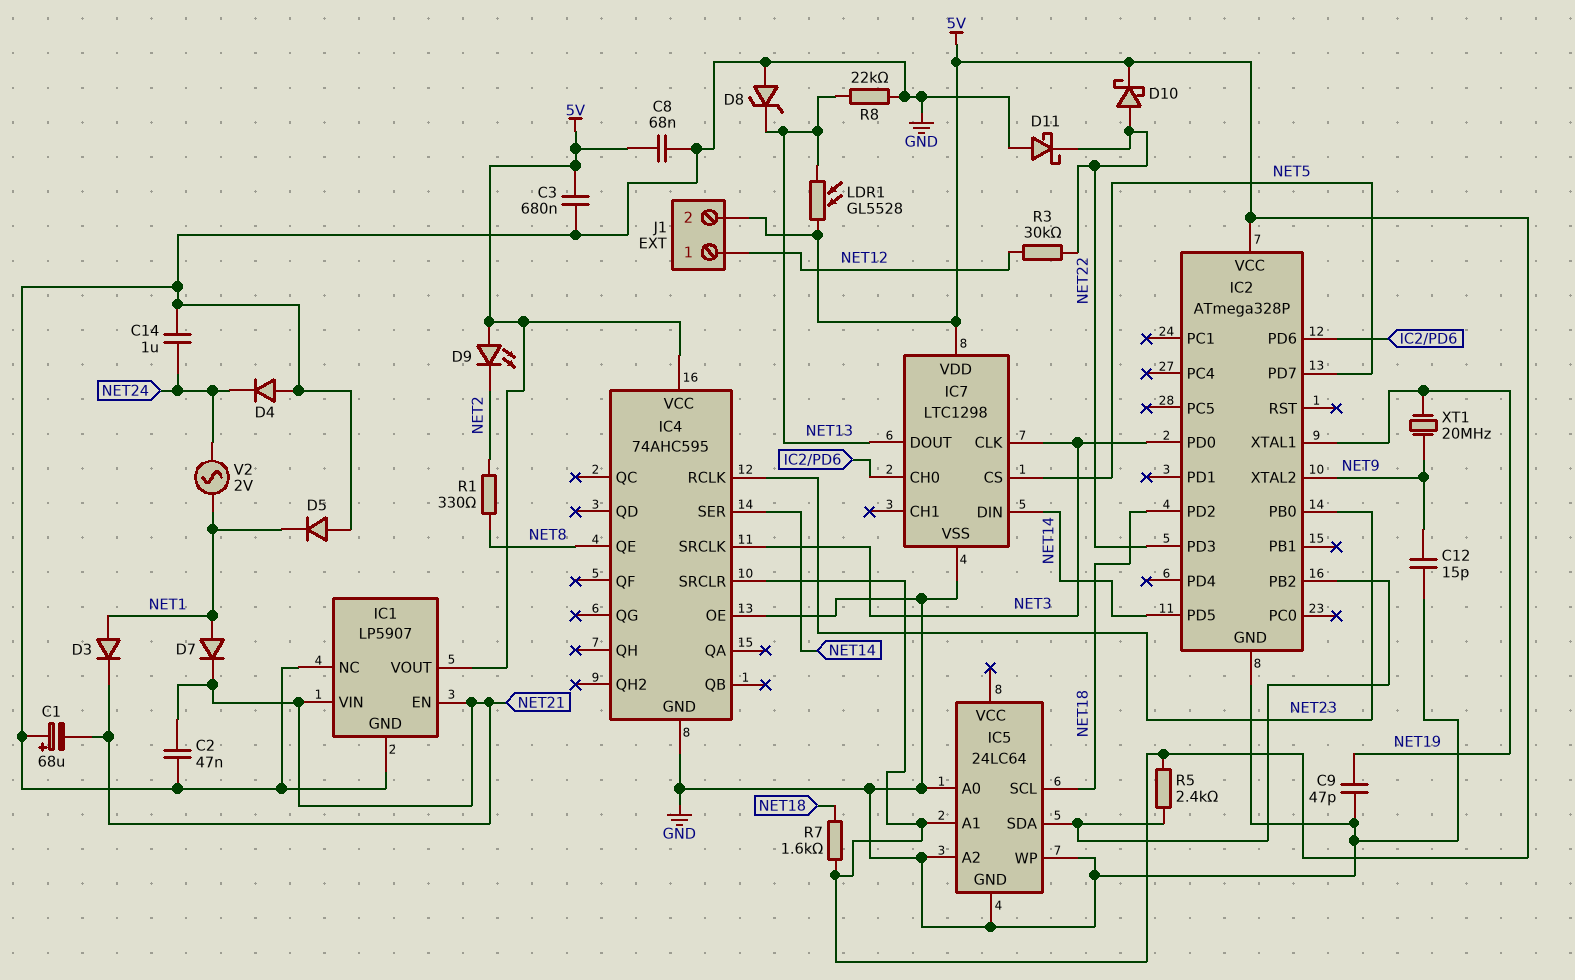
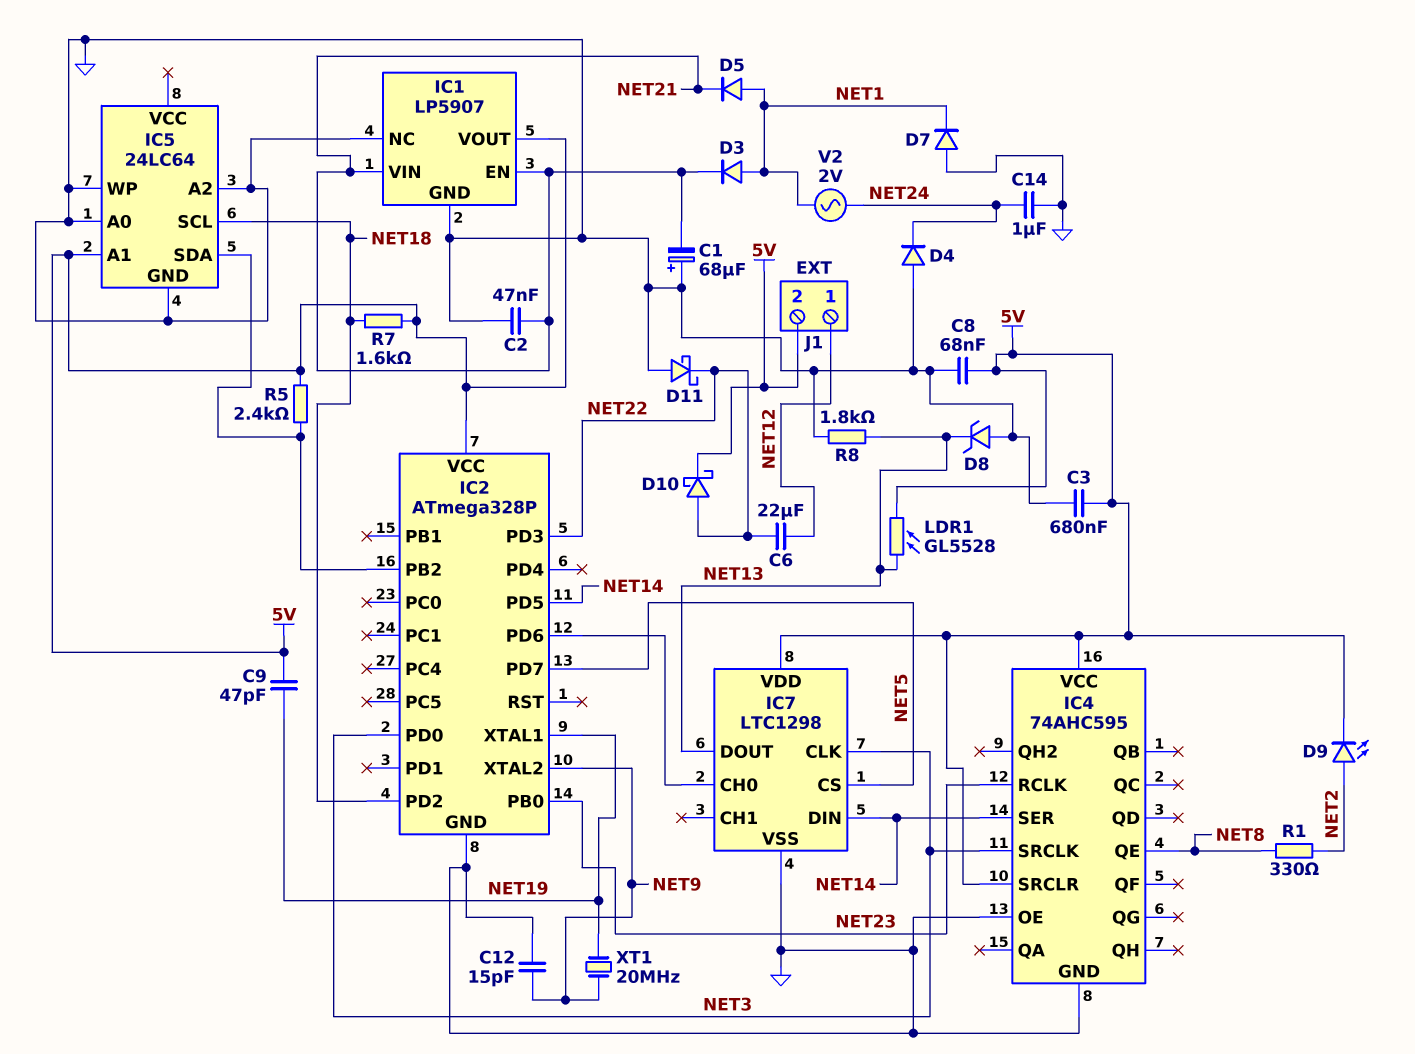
C6: none -> 22uF (NET12, NET22)
C9: 47pF (GND, NET19) -> 47pF (5V, NET19)
D5: diode (A GND, K NET1) -> diode (A NET1, K NET21)
D7: diode (A NET1, K NET21) -> diode (A GND, K NET1)
D9: LED (A 5V, K NET2) -> LED (A NET2, K 5V)
R3: 30k (NET12, NET22) -> none
R8: 22k (GND, NET13) -> 1.8k (GND, NET13)

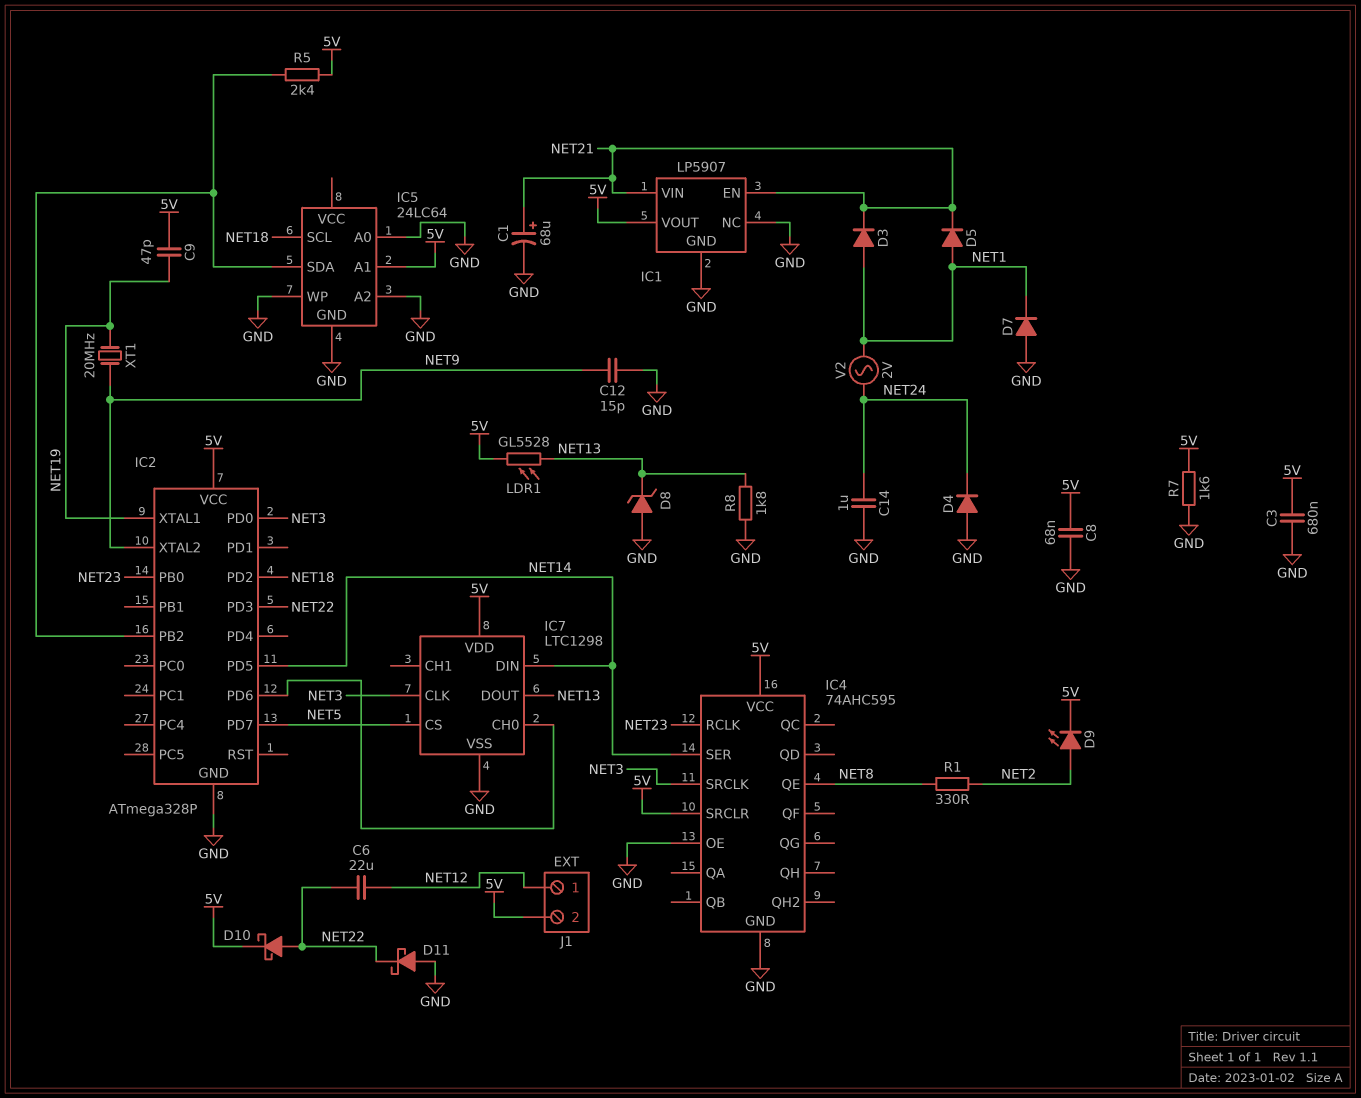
C1: 68uF (plus GND, minus NET21) -> 68uF (plus NET21, minus GND)
C2: 47nF (GND, NET21) -> none
R7: 1.6k (5V, NET18) -> 1.6k (5V, GND)

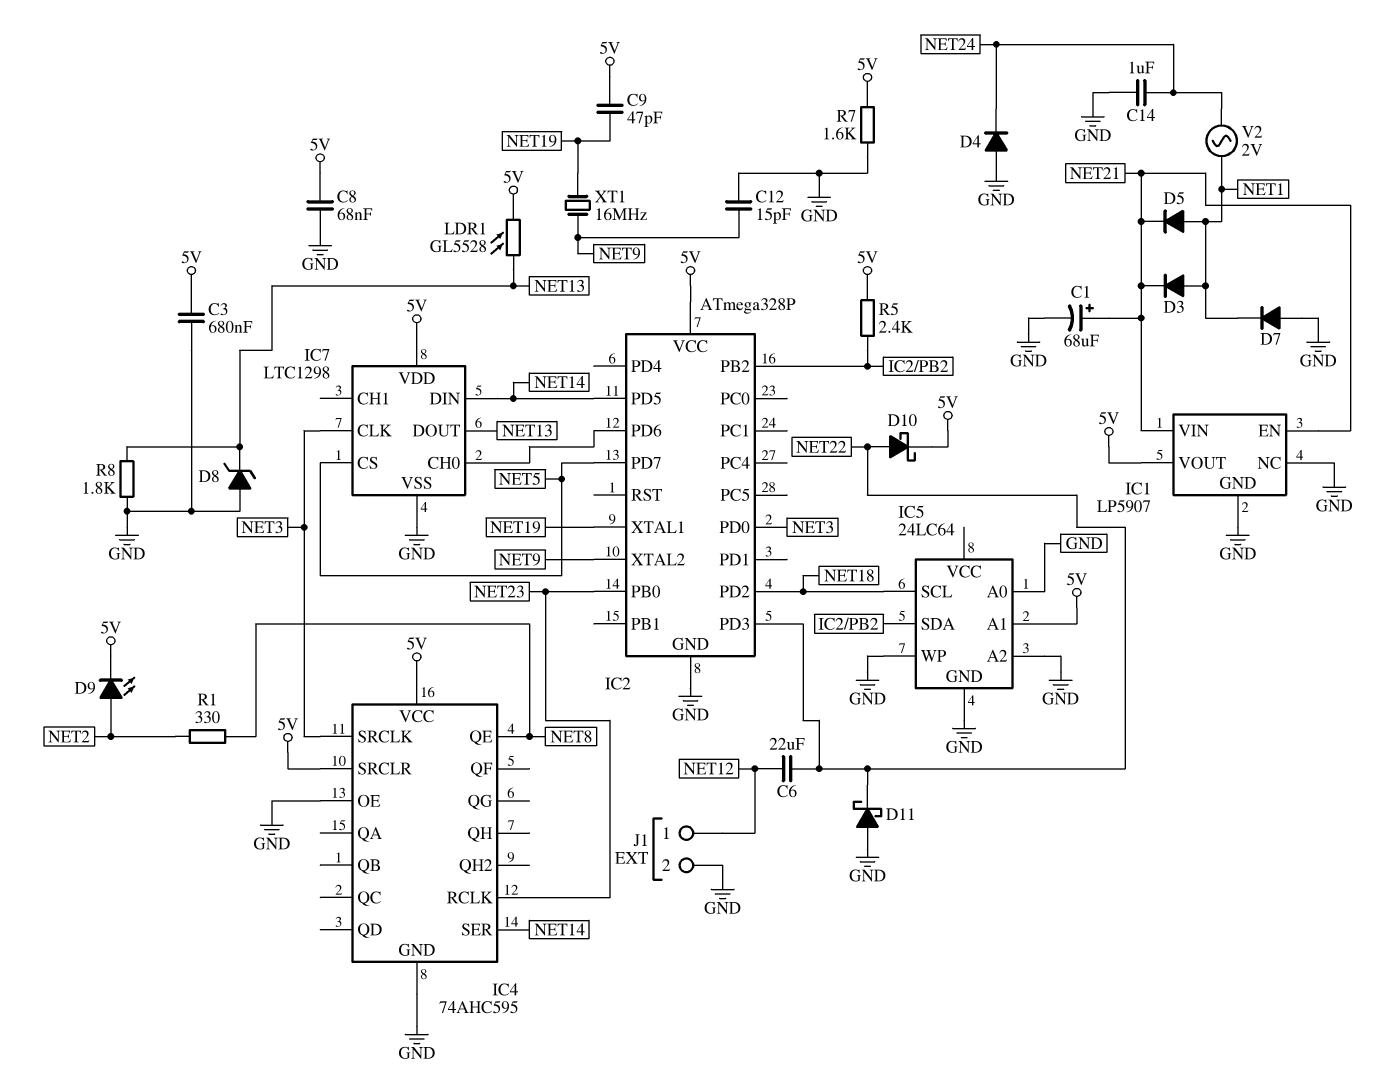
J1 pin 2: 5V -> GND
XT1: 20MHz (NET9, NET19) -> 16MHz (NET9, NET19)

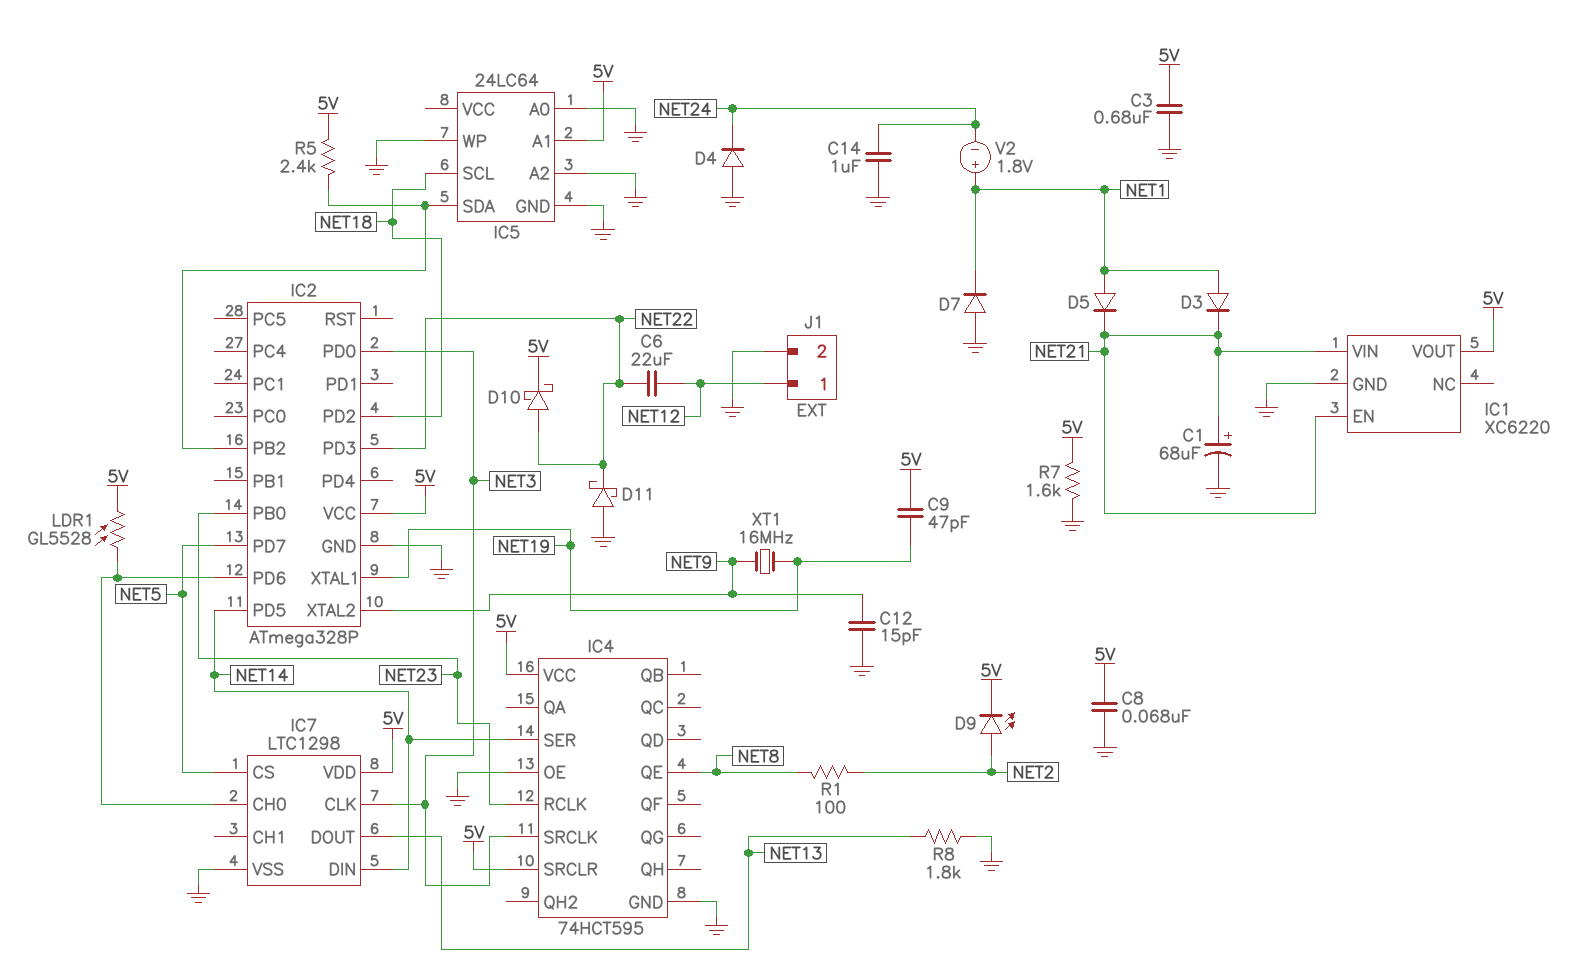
D8: zener (A GND, K NET13) -> none
IC1: LP5907 -> XC6220
IC1 pin NC: GND -> none
IC4: 74AHC595 -> 74HCT595
LDR1: GL5528 (5V, NET13) -> GL5528 (5V, IC2/PD6)
R1: 330 (NET2, NET8) -> 100 (NET2, NET8)
V2: AC 2V (NET1, NET24) -> 1.8V (plus NET1, minus NET24)

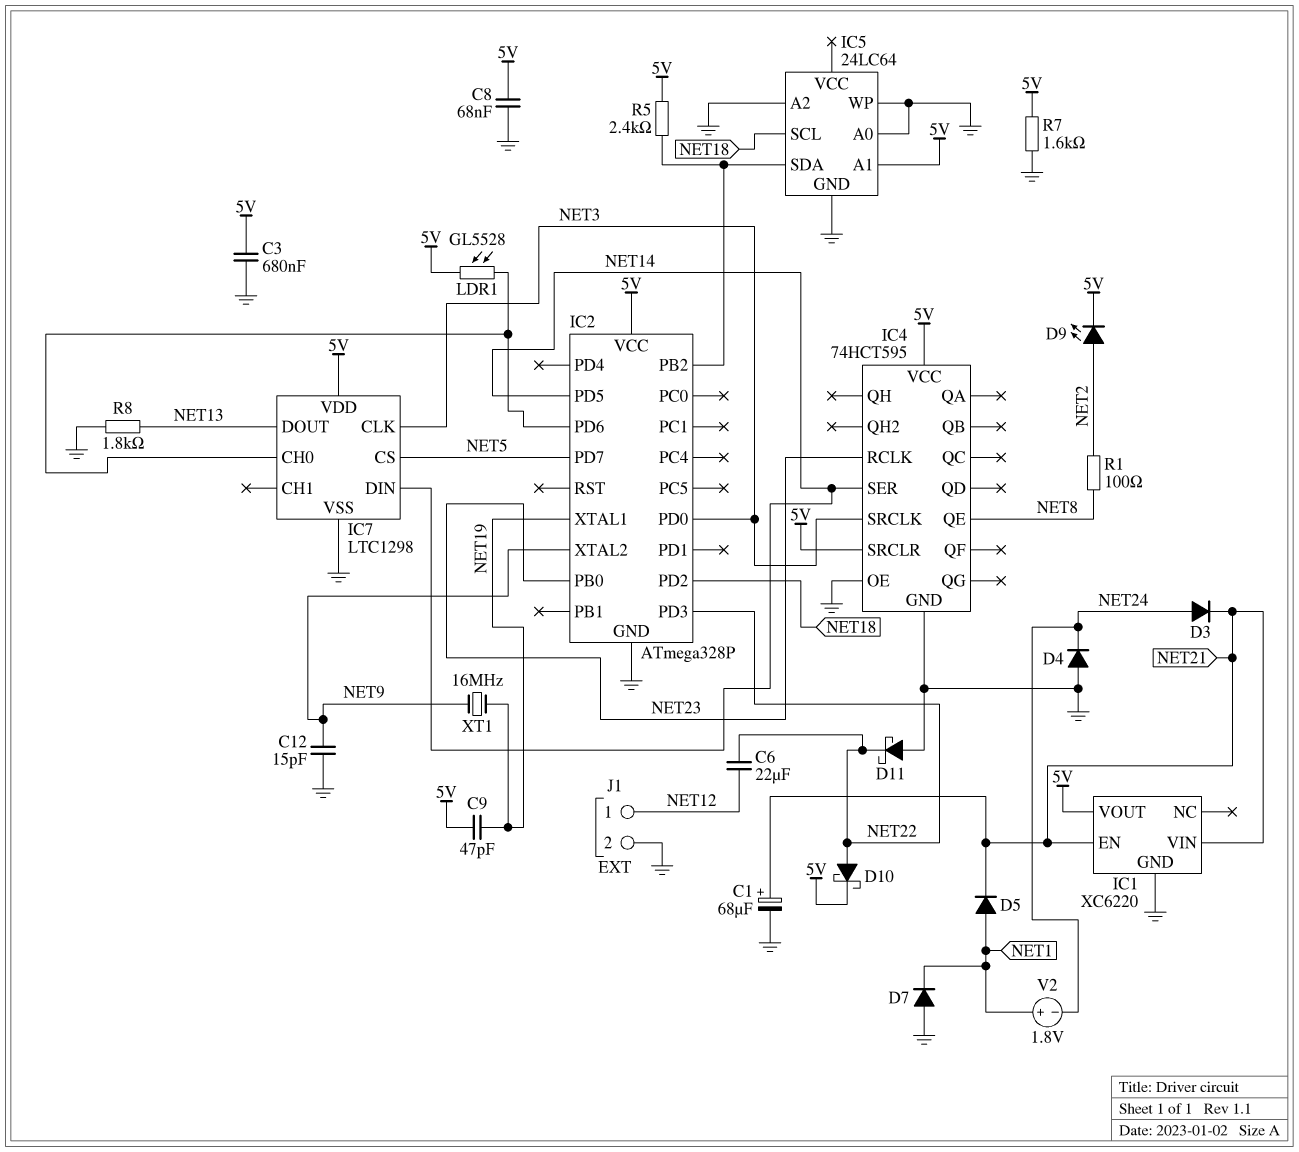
C14: 1uF (GND, NET24) -> none
D3: diode (A NET1, K NET21) -> diode (A NET24, K NET21)

